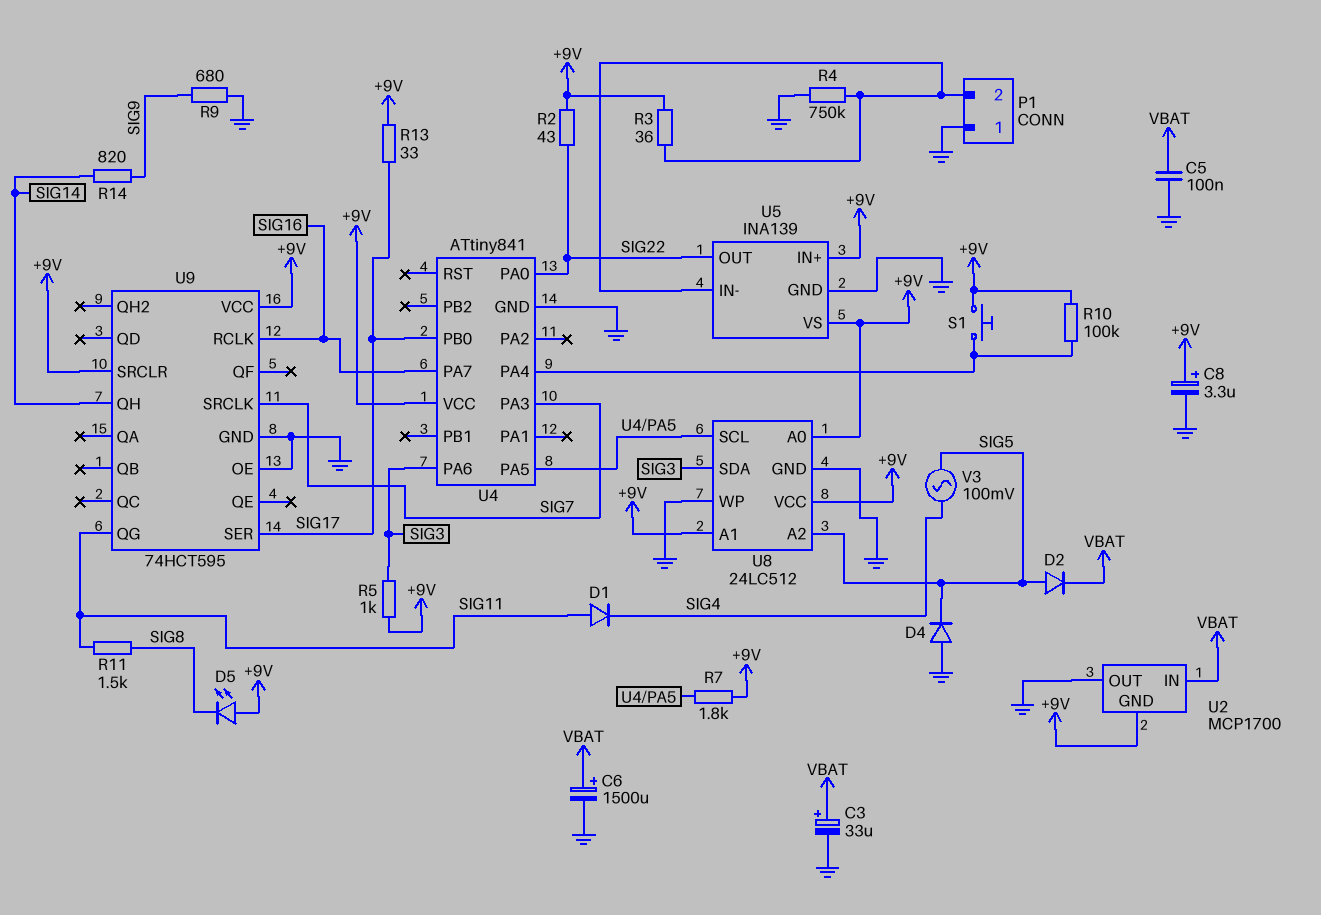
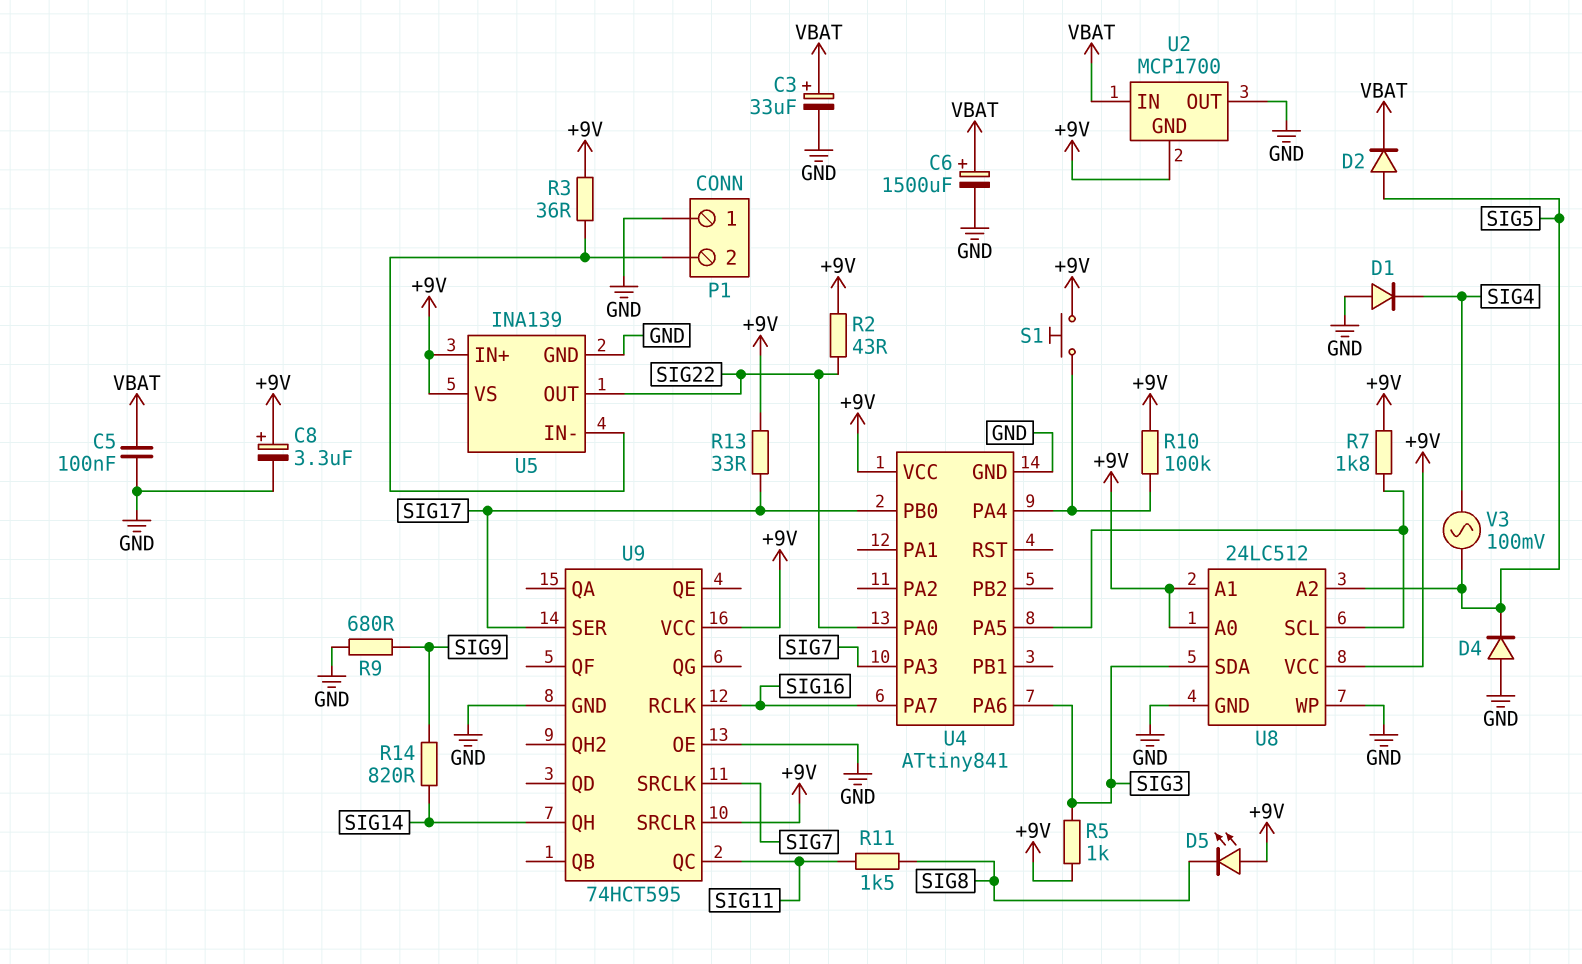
D1: diode (A SIG11, K SIG4) -> diode (A GND, K SIG4)
R4: 750k (GND, P1/2) -> none
U9 pin QC: none -> SIG11
U9 pin QG: SIG11 -> none

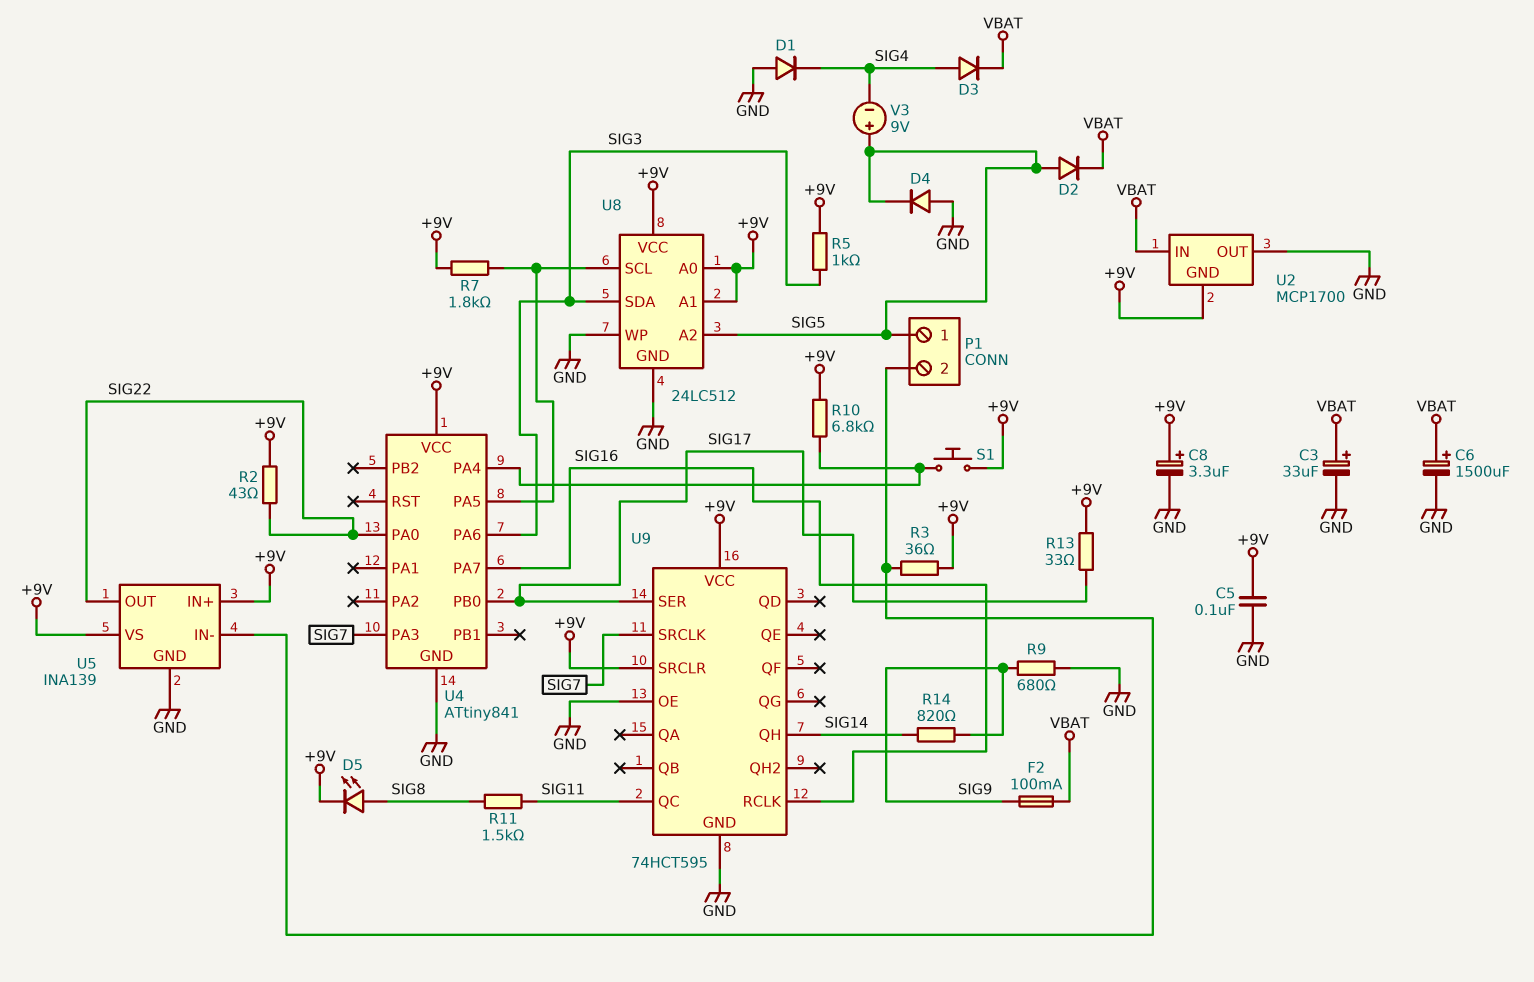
C5: 100nF (GND, VBAT) -> 100nF (+9V, GND)
D3: none -> diode (A SIG4, K VBAT)
D5: LED (A +9V, K SIG8) -> LED (A SIG8, K +9V)
F2: none -> 100mA (SIG9, VBAT)
P1 pin 1: GND -> SIG5
R10: 100k (+9V, U4/PA4) -> 6.8k (+9V, U4/PA4)
V3: AC 100mV (SIG4, SIG5) -> 9V (plus SIG5, minus SIG4)

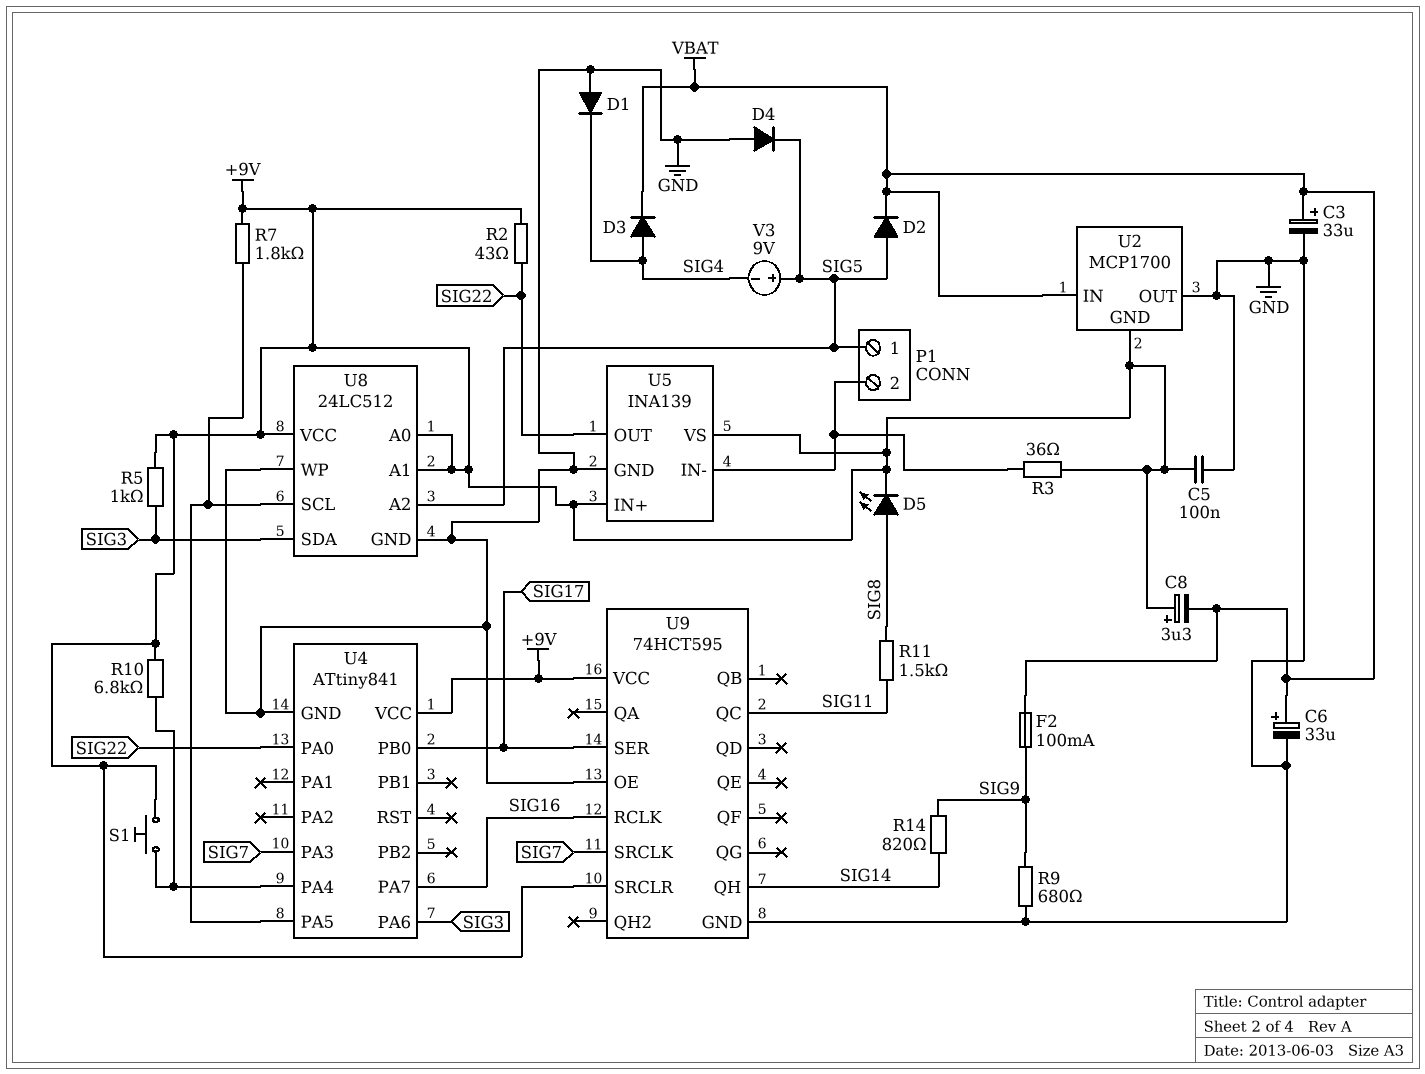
C6: 1500uF (plus VBAT, minus GND) -> 33uF (plus VBAT, minus GND)
C8: 3.3uF (plus +9V, minus GND) -> 3.3uF (plus +9V, minus VBAT)
R13: 33 (+9V, SIG17) -> none

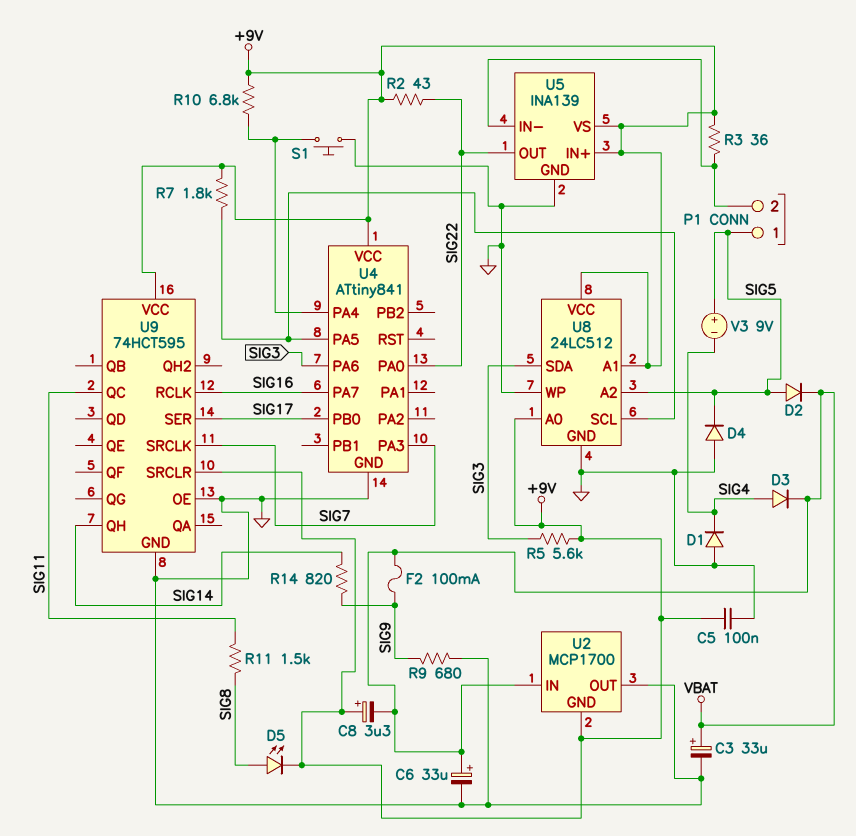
R5: 1k (+9V, SIG3) -> 5.6k (+9V, SIG3)
S1: button (+9V, U4/PA4) -> button (GND, U4/PA4)

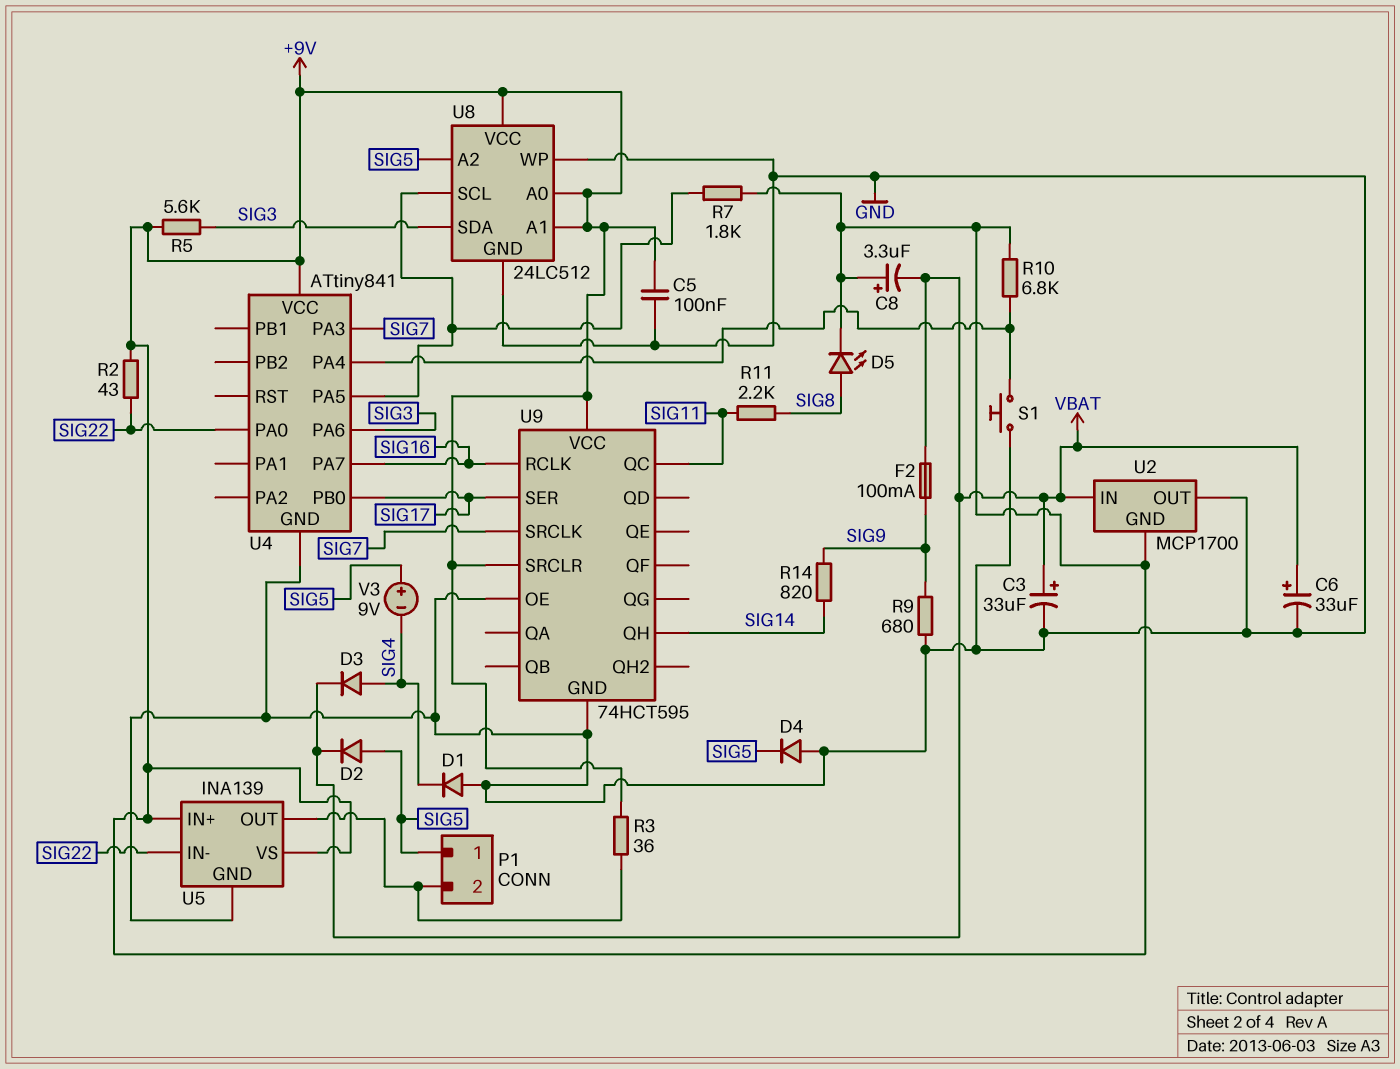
R11: 1.5k (SIG8, SIG11) -> 2.2k (SIG8, SIG11)
U5 pin IN-: P1/2 -> SIG22
U5 pin OUT: SIG22 -> P1/2

